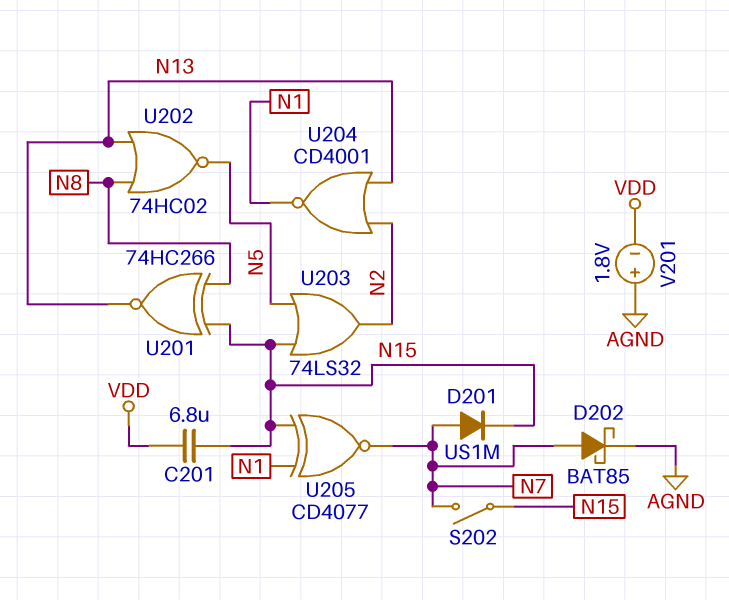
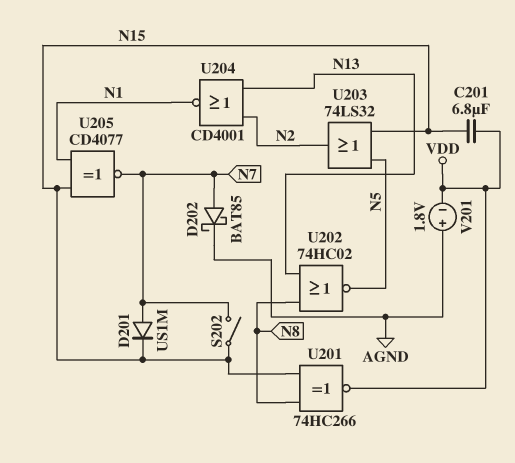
U201: XNOR 74HC266 (in N8, in N15, out N13) -> XNOR 74HC266 (in N8, in N15, out VDD)

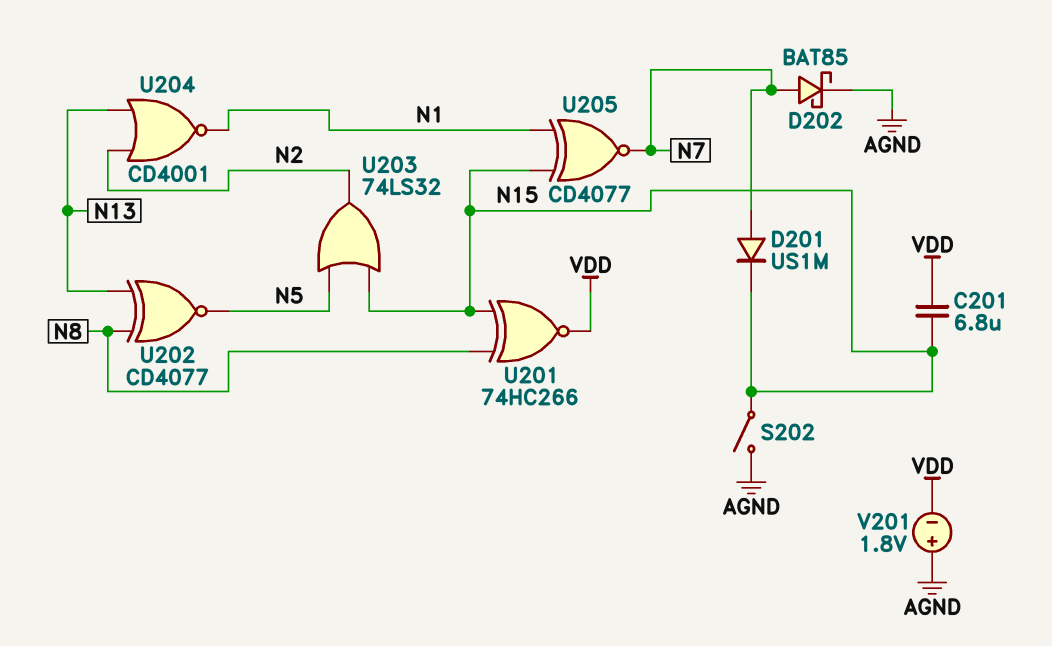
S202: switch (N7, N15) -> switch (AGND, N15)
U202: NOR 74HC02 (in N8, in N13, out N5) -> XNOR CD4077 (in N8, in N13, out N5)

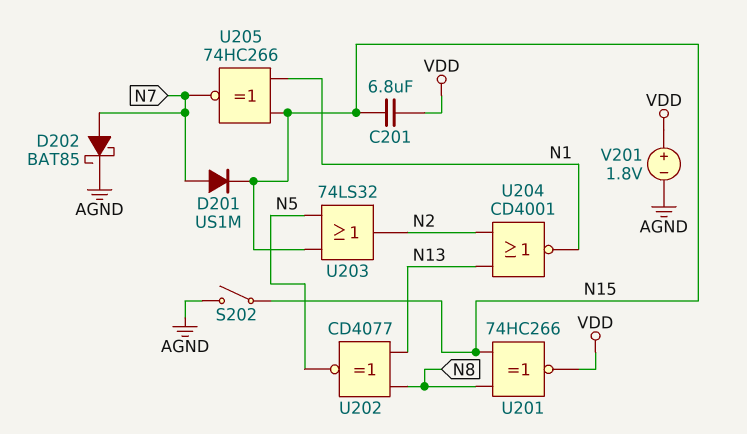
U205: XNOR CD4077 (in N1, in N15, out N7) -> XNOR 74HC266 (in N1, in N15, out N7)
V201: 1.8V (plus AGND, minus VDD) -> 1.8V (plus VDD, minus AGND)

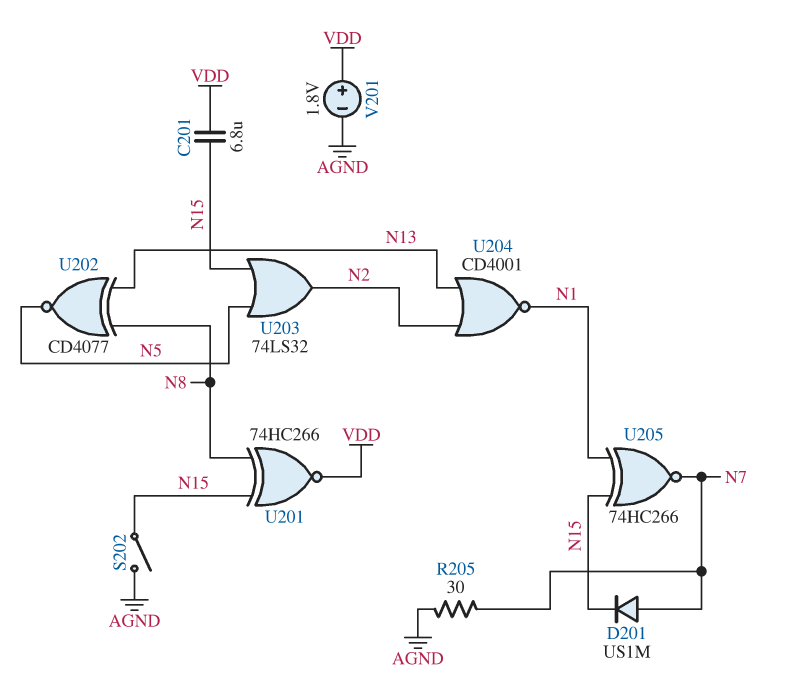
D202: schottky BAT85 (A N7, K AGND) -> none
R205: none -> 30 (AGND, N7)

